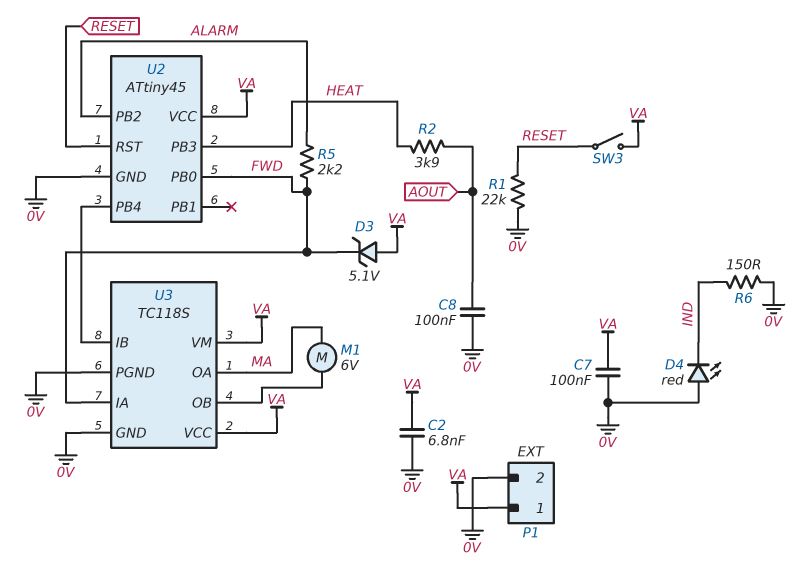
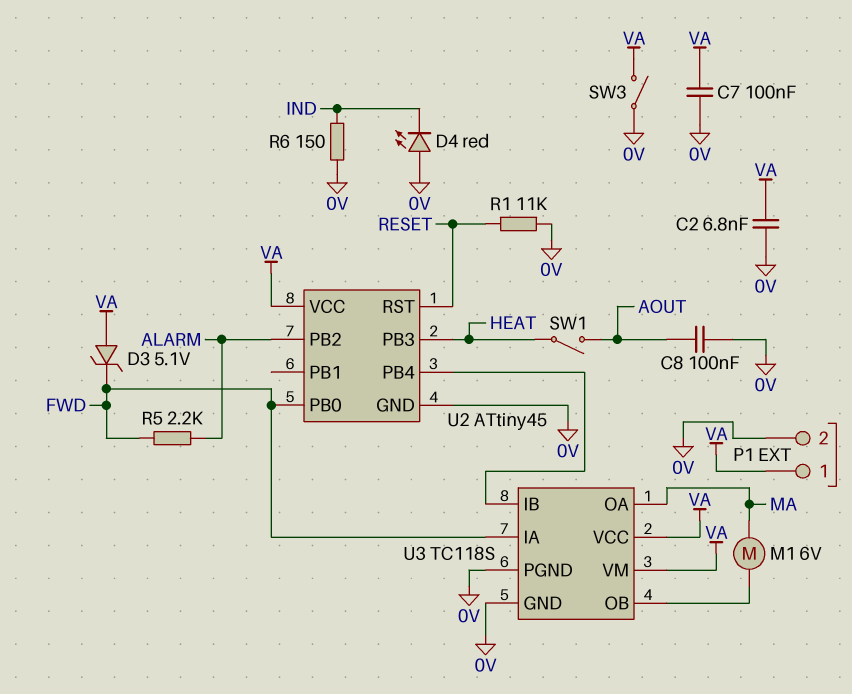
R1: 22k (0V, RESET) -> 11k (0V, RESET)
R2: 3.9k (AOUT, HEAT) -> none
SW1: none -> switch (AOUT, HEAT)
SW3: switch (RESET, VA) -> switch (0V, VA)

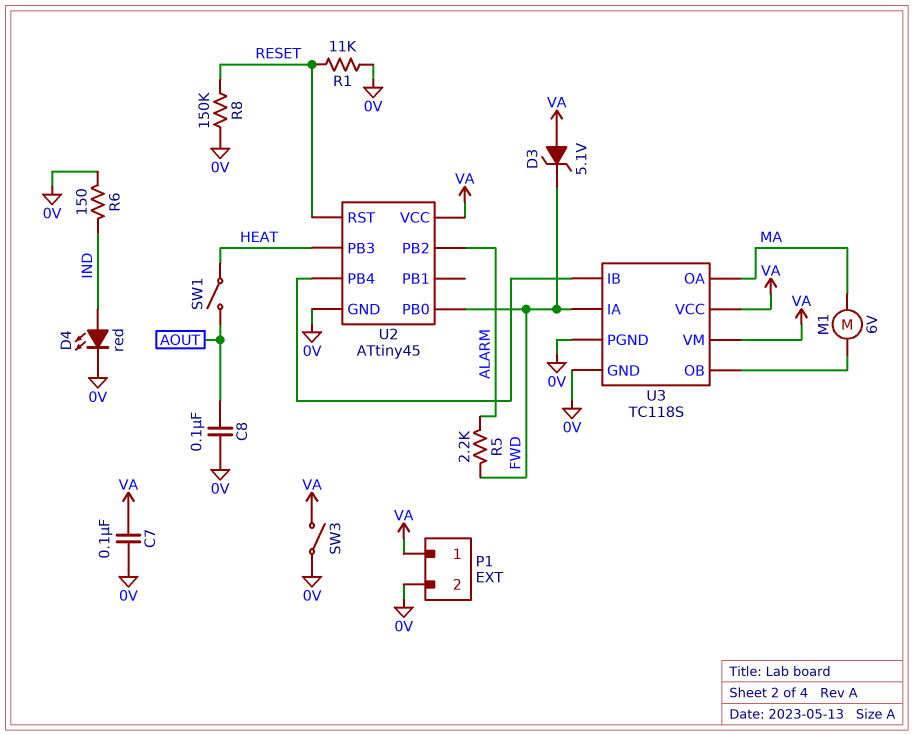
C2: 6.8nF (0V, VA) -> none
D4: LED red (A 0V, K IND) -> LED red (A IND, K 0V)
R8: none -> 150k (0V, RESET)

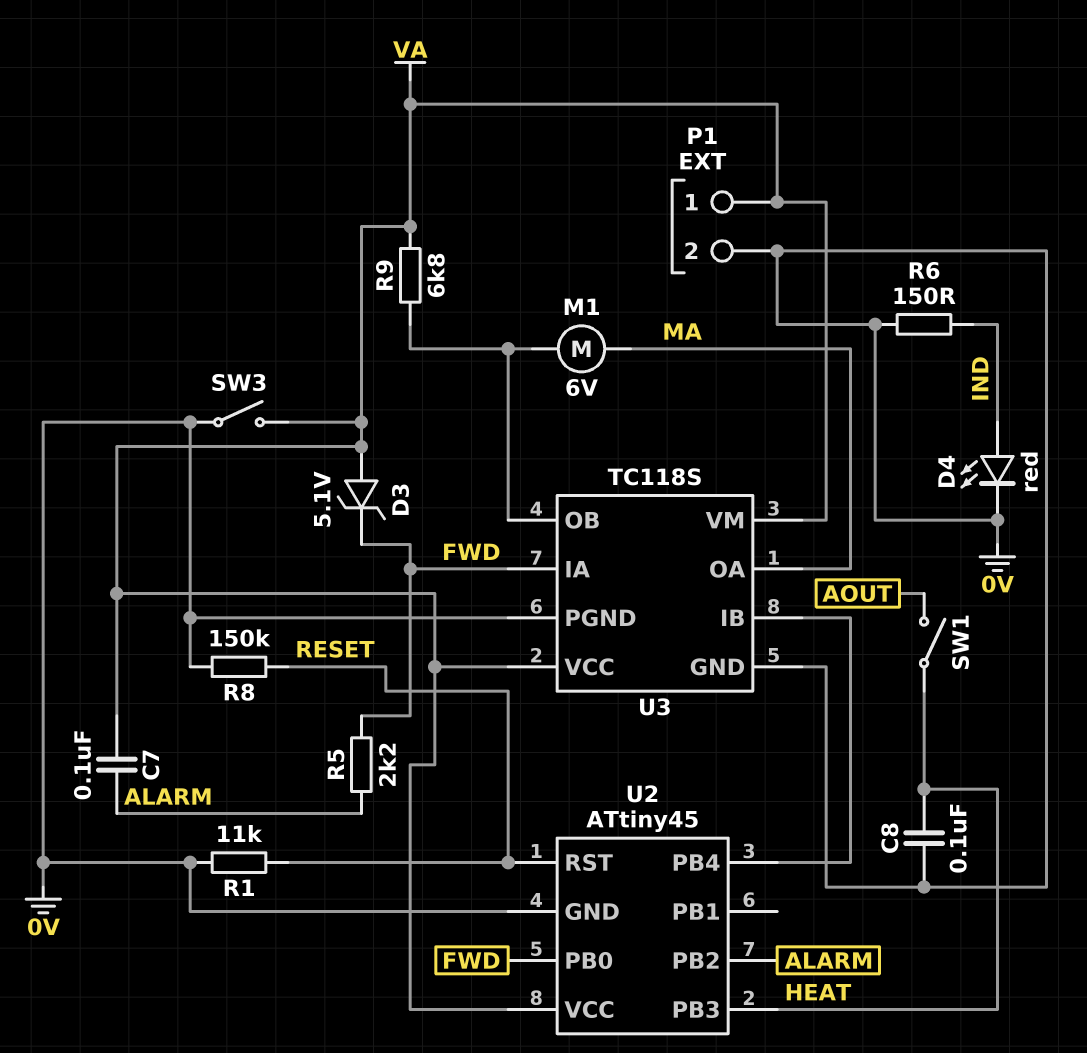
C7: 100nF (0V, VA) -> 100nF (ALARM, VA)
C8: 100nF (0V, AOUT) -> 100nF (0V, HEAT)
R9: none -> 6.8k (U3/OB, VA)

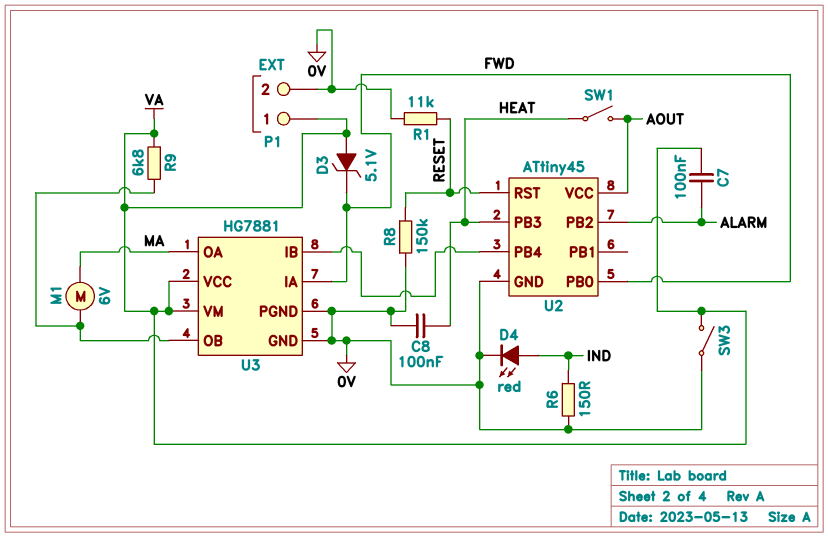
R5: 2.2k (ALARM, FWD) -> none
U2 pin VCC: VA -> AOUT
U3: TC118S -> HG7881

